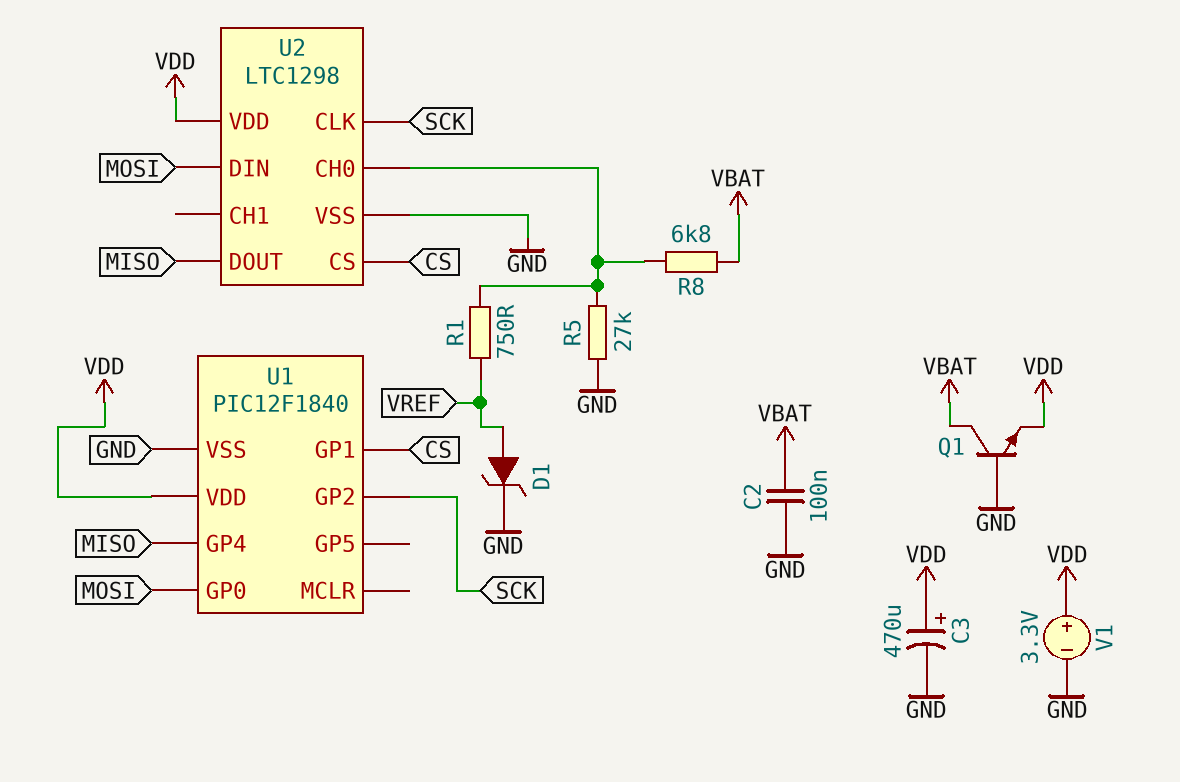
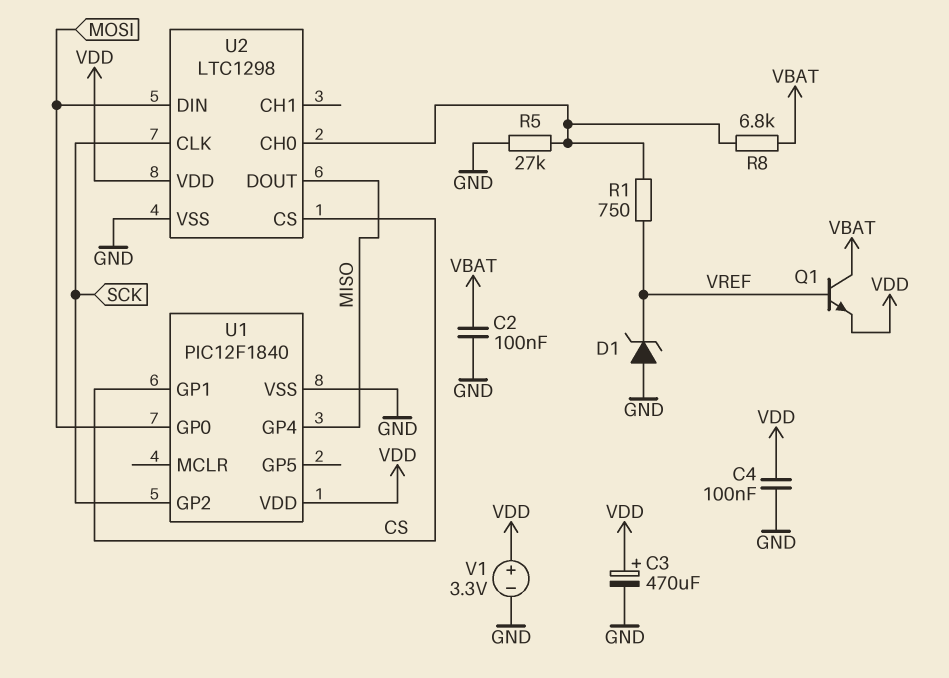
C4: none -> 100nF (GND, VDD)
D1: zener (A VREF, K GND) -> zener (A GND, K VREF)
Q1: NPN (B GND, C VBAT, E VDD) -> NPN (B VREF, C VBAT, E VDD)

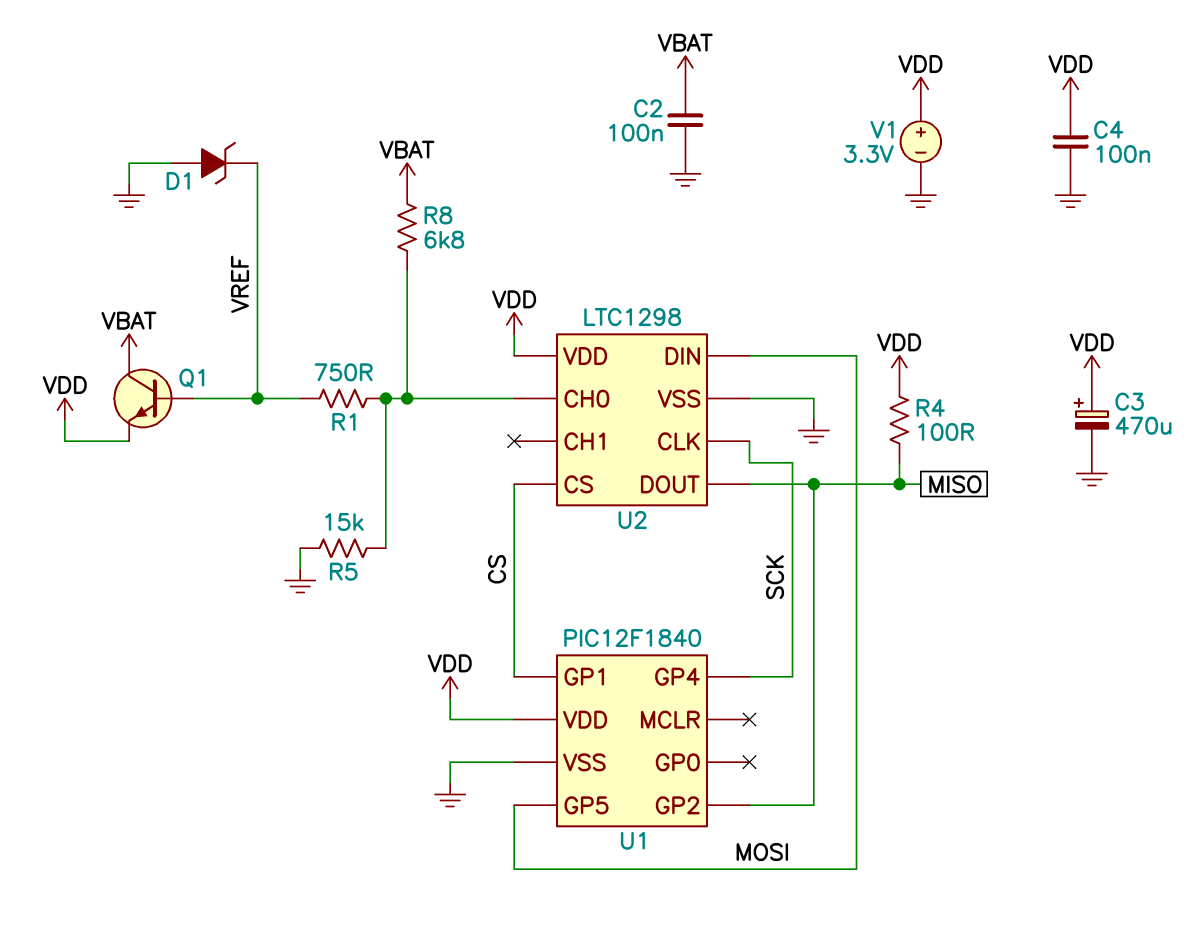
R4: none -> 100 (MISO, VDD)
R5: 27k (GND, U2/CH0) -> 15k (GND, U2/CH0)
U1 pin GP0: MOSI -> none
U1 pin GP2: SCK -> MISO
U1 pin GP4: MISO -> SCK
U1 pin GP5: none -> MOSI

